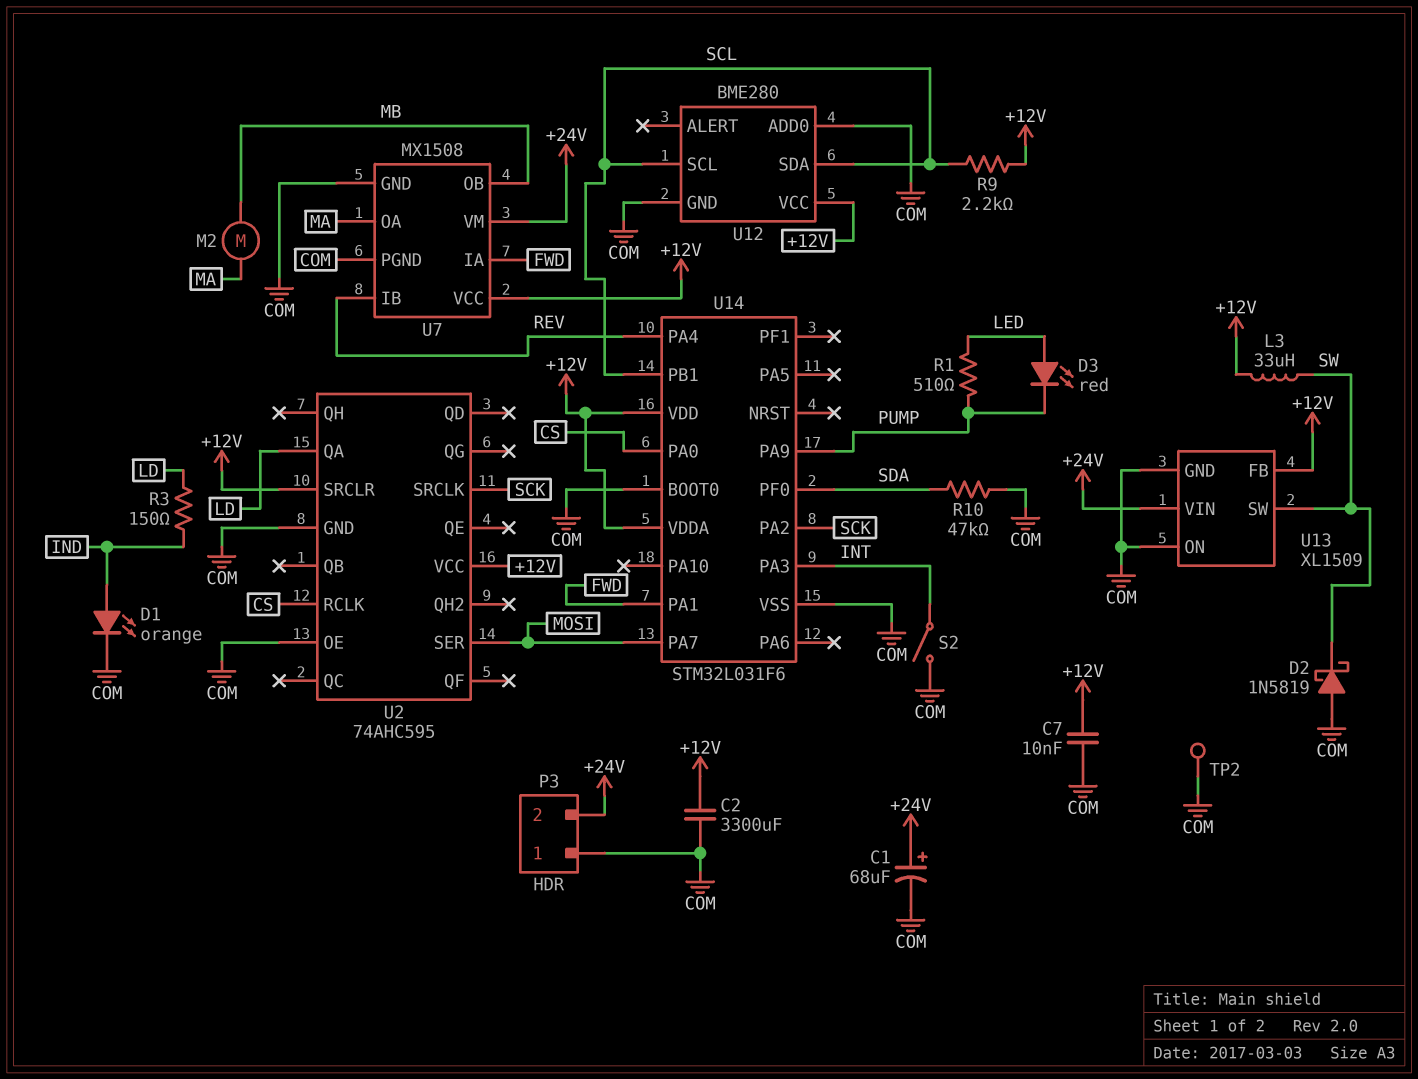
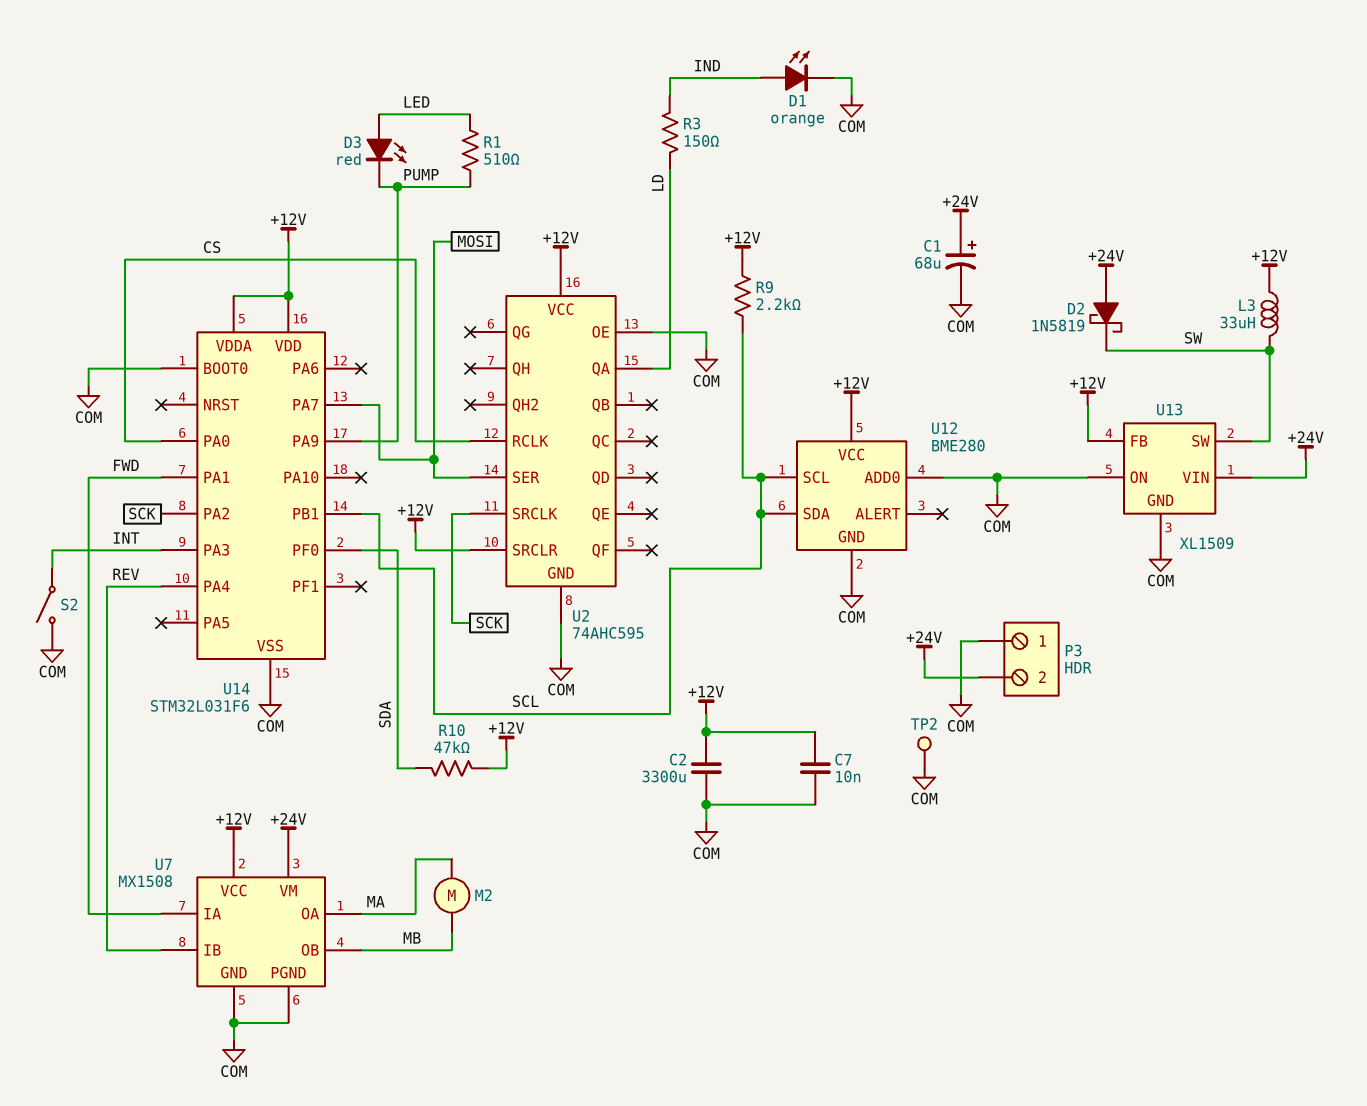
D2: schottky 1N5819 (A COM, K SW) -> schottky 1N5819 (A +24V, K SW)
R10: 47k (COM, SDA) -> 47k (+12V, SDA)

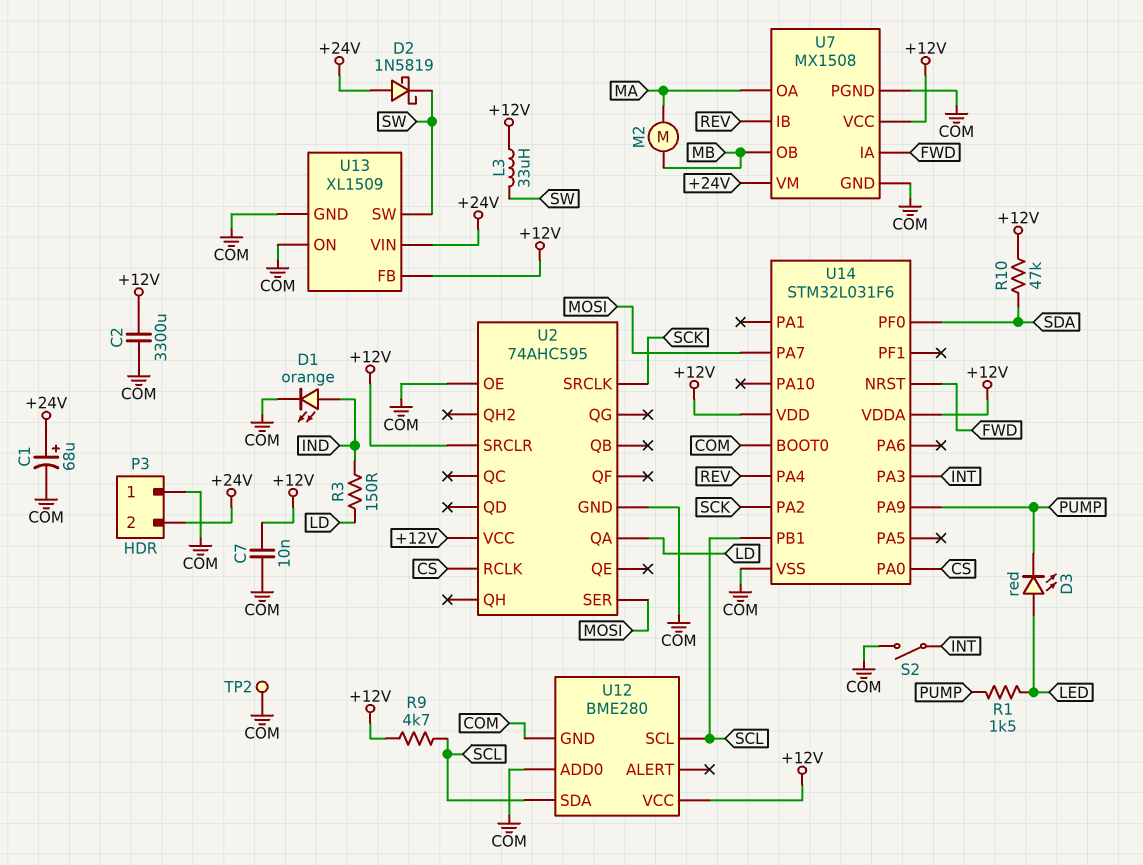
R1: 510 (LED, PUMP) -> 1.5k (LED, PUMP)
R9: 2.2k (+12V, SCL) -> 4.7k (+12V, SCL)
U14 pin NRST: none -> FWD
U14 pin PA1: FWD -> none

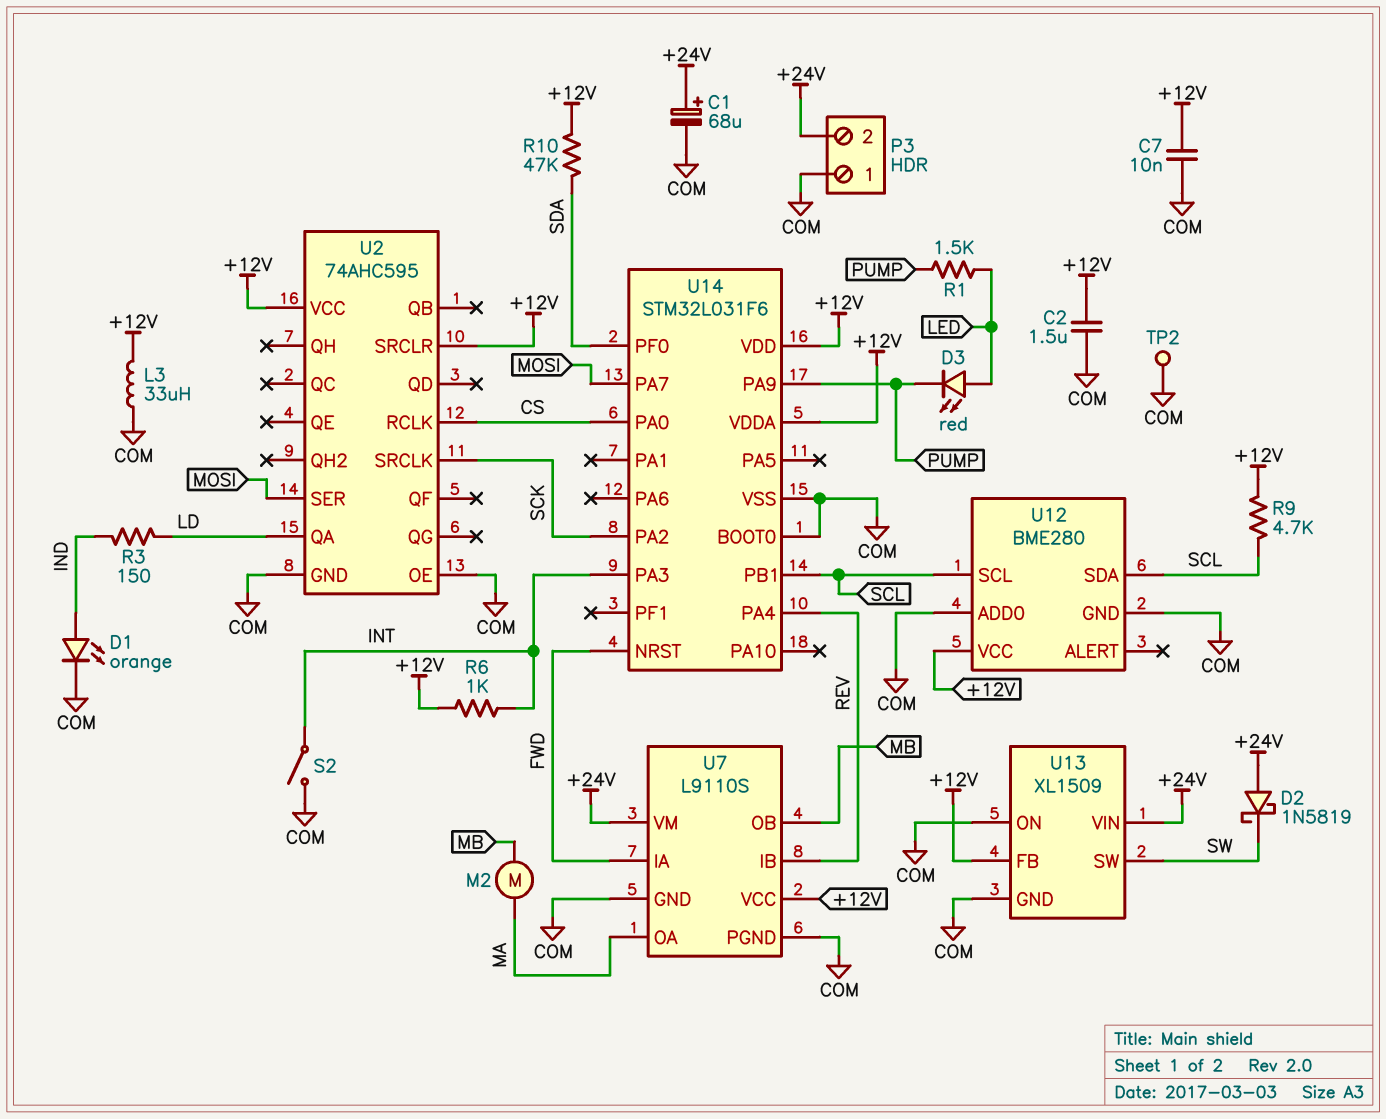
C2: 3300uF (+12V, COM) -> 1.5uF (+12V, COM)
L3: 33uH (+12V, SW) -> 33uH (+12V, COM)
R6: none -> 1k (+12V, INT)
U7: MX1508 -> L9110S

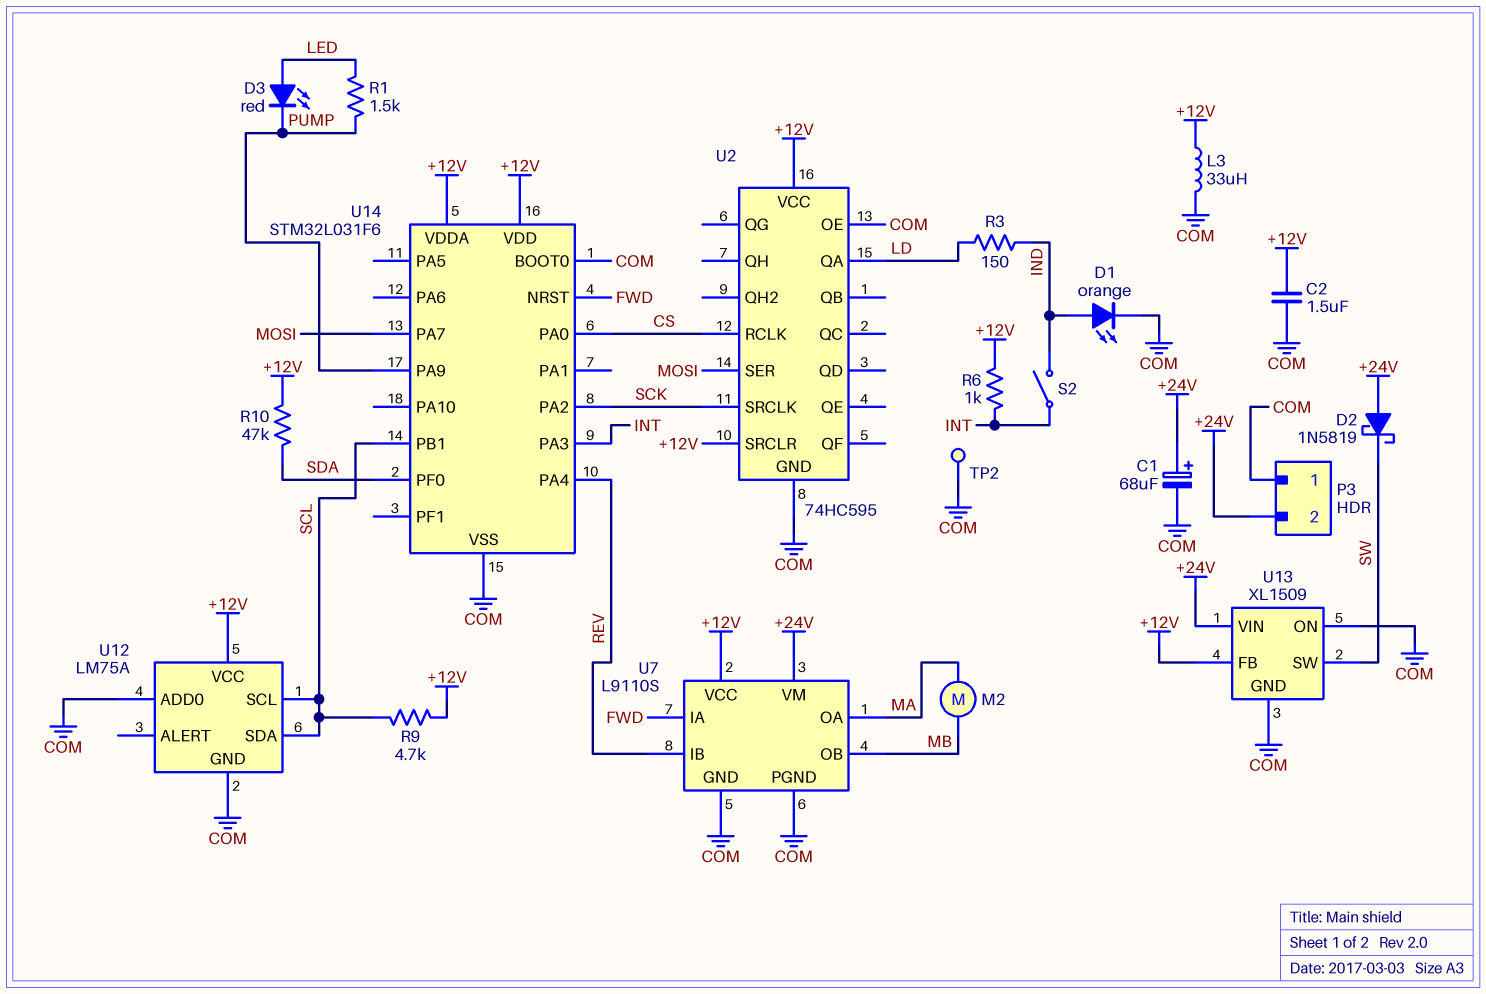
C7: 10nF (+12V, COM) -> none
S2: switch (COM, INT) -> switch (IND, INT)
U2: 74AHC595 -> 74HC595
U12: BME280 -> LM75A

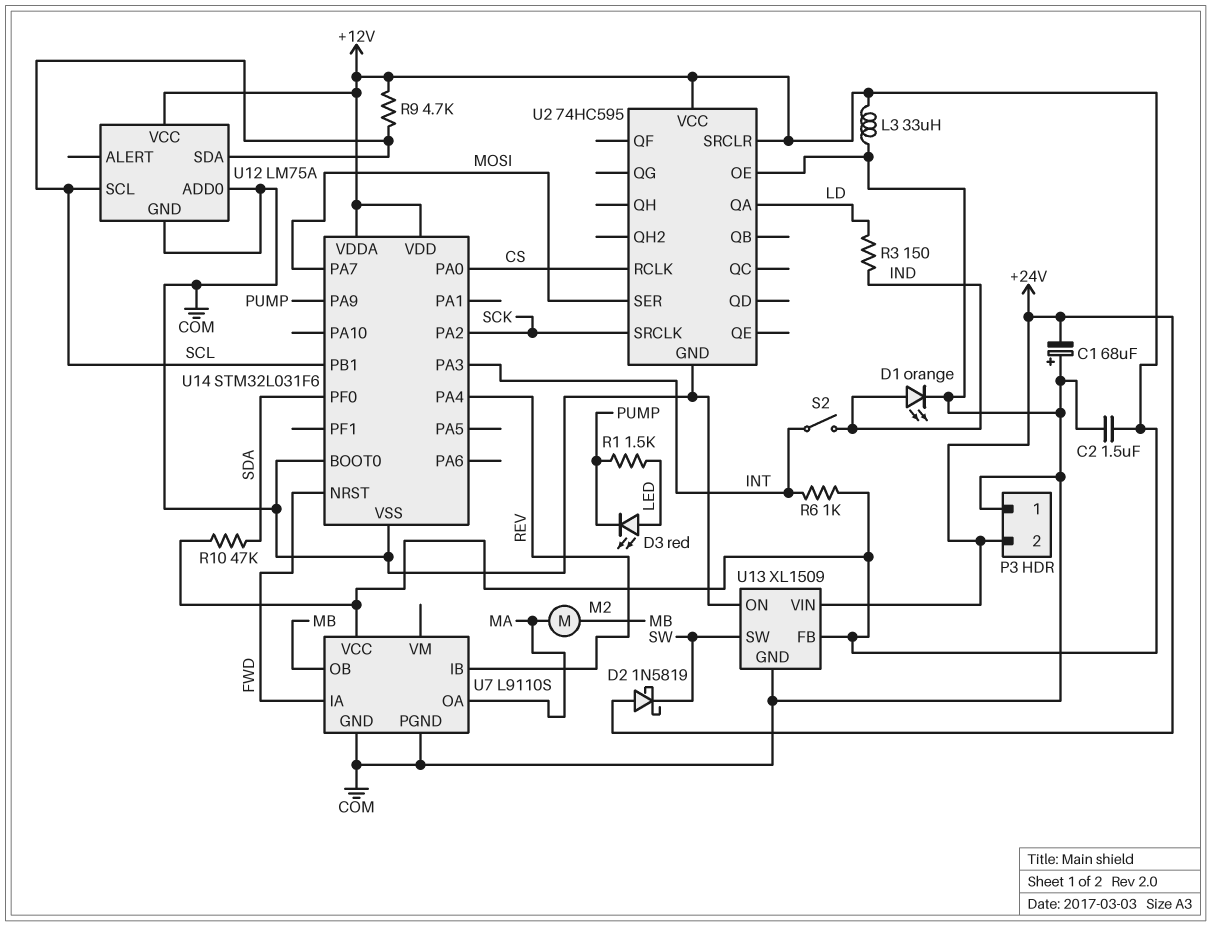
C1: 68uF (plus +24V, minus COM) -> 68uF (plus COM, minus +24V)
TP2: test point (COM) -> none
U7 pin VM: +24V -> none

